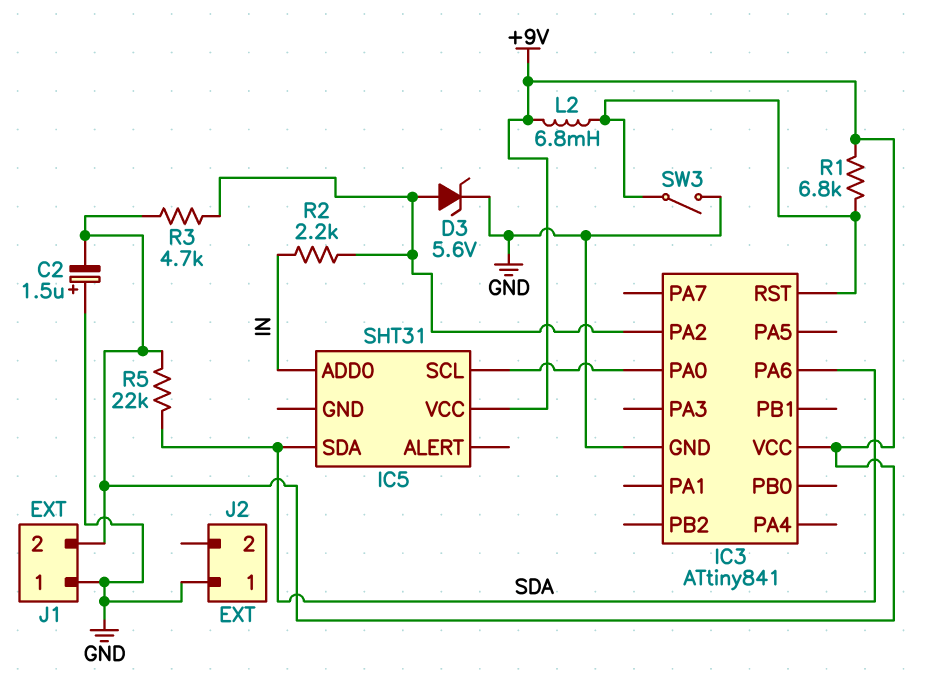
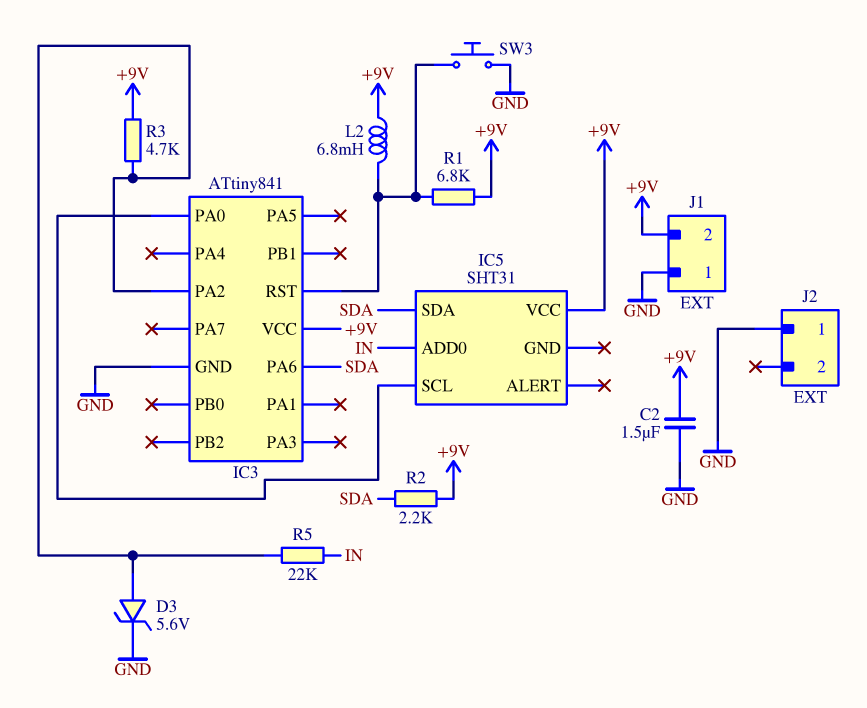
C2: 1.5uF (plus GND, minus +9V) -> 1.5uF (+9V, GND)
R2: 2.2k (IC3/PA2, IN) -> 2.2k (+9V, SDA)
R5: 22k (+9V, SDA) -> 22k (IC3/PA2, IN)
SW3: switch (GND, IC3/RST) -> button (GND, IC3/RST)

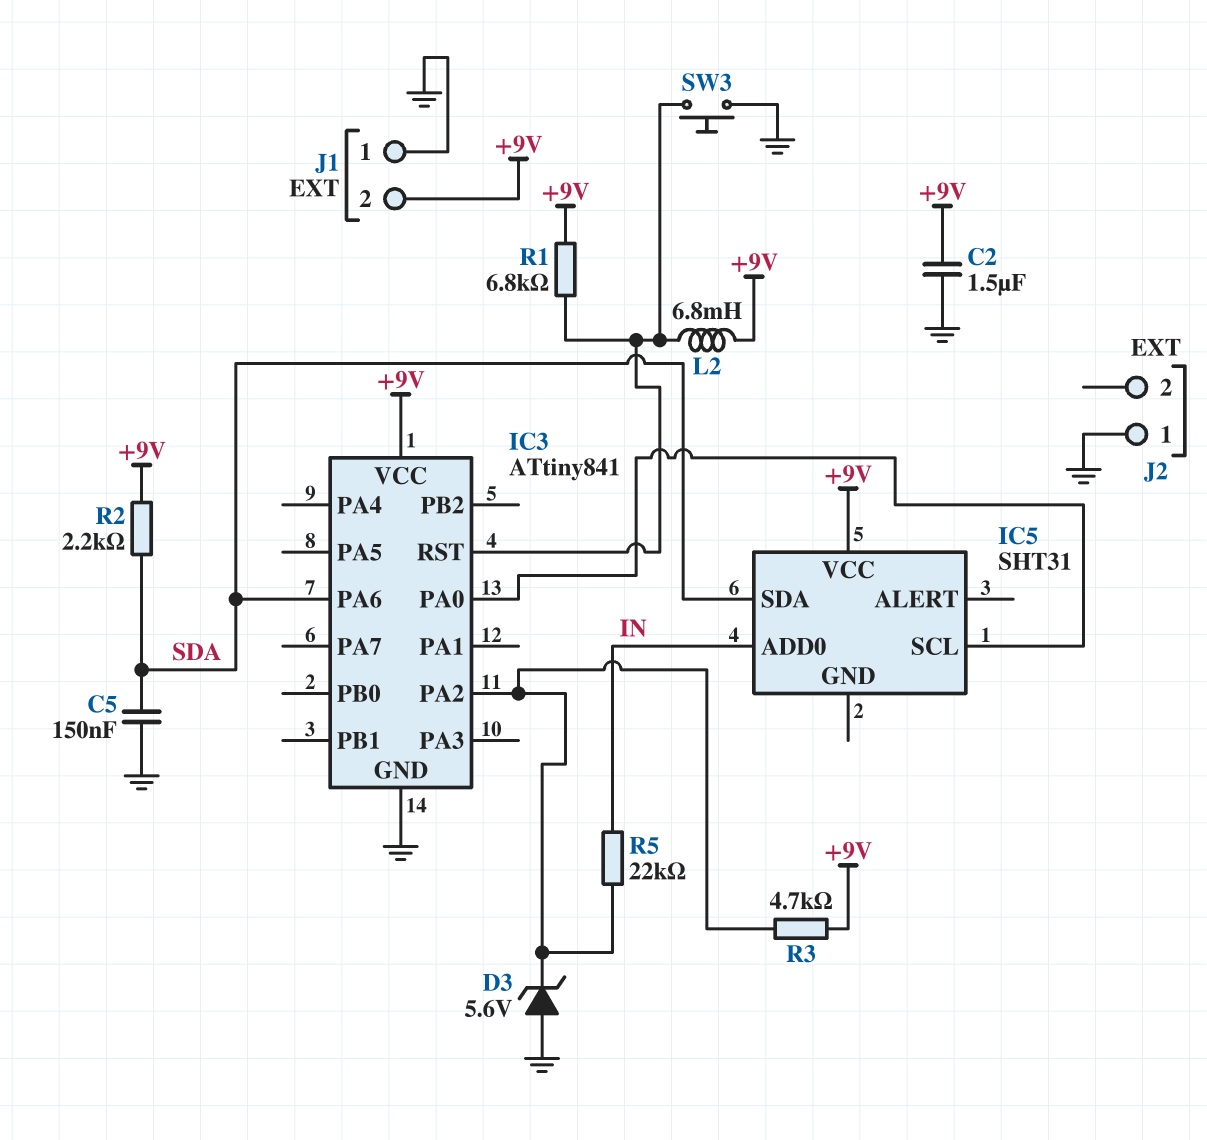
C5: none -> 150nF (GND, SDA)
D3: zener 5.6V (A IC3/PA2, K GND) -> zener 5.6V (A GND, K IC3/PA2)

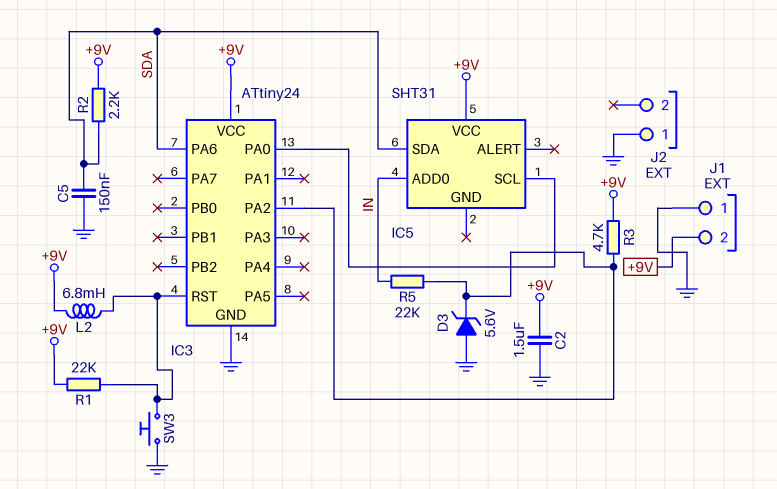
IC3: ATtiny841 -> ATtiny24
R1: 6.8k (+9V, IC3/RST) -> 22k (+9V, IC3/RST)

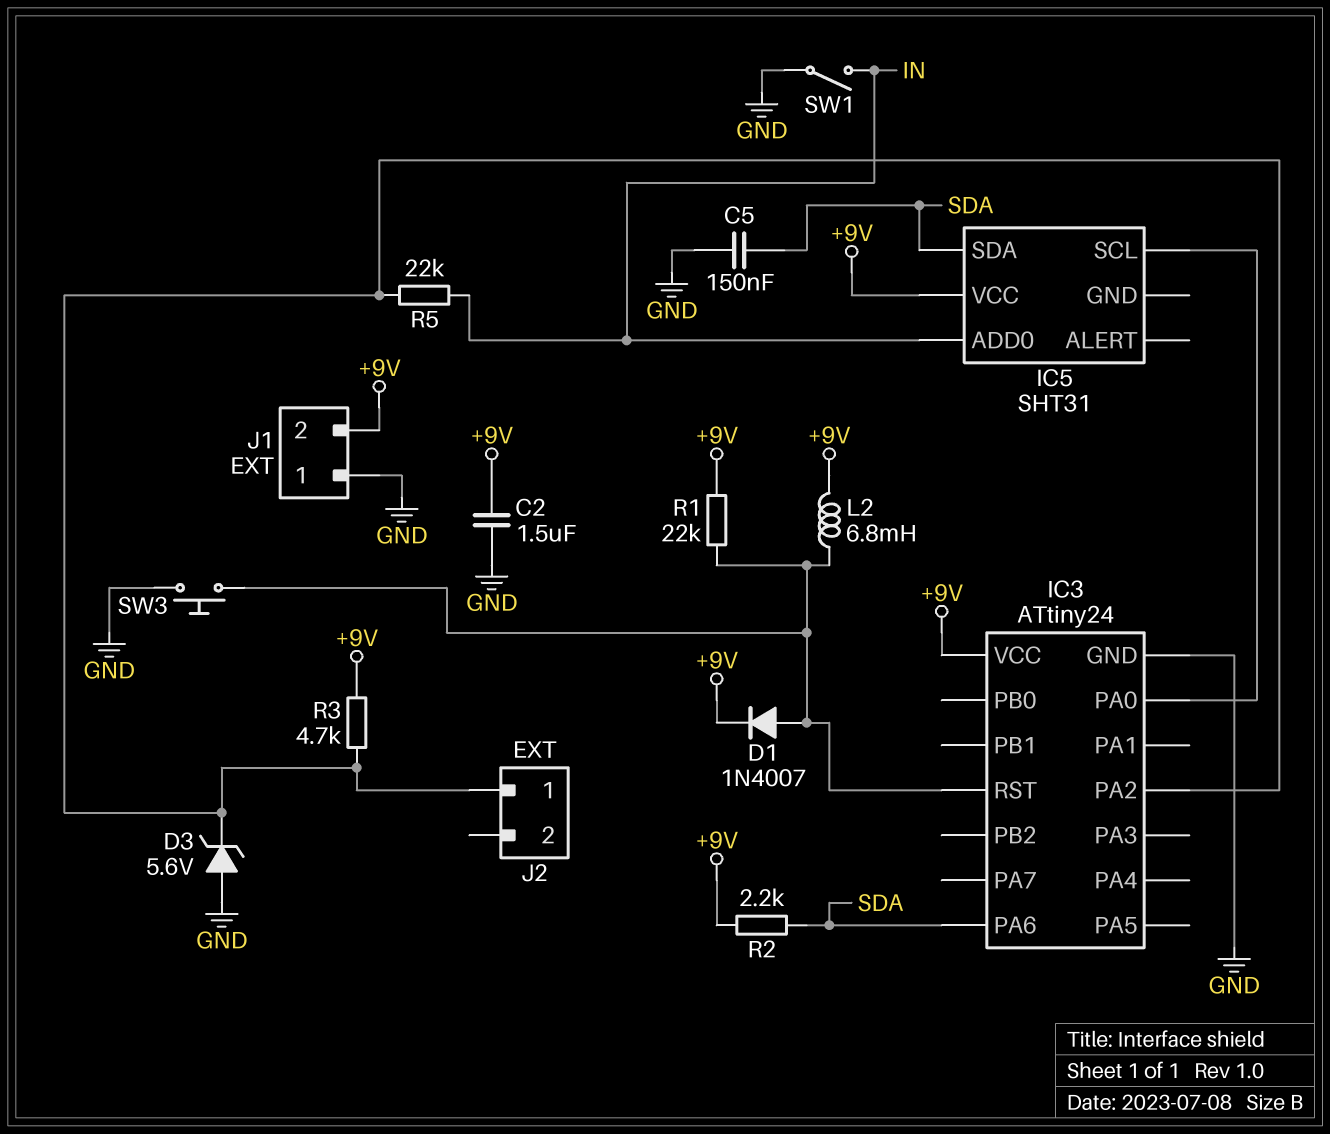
D1: none -> diode 1N4007 (A IC3/RST, K +9V)
J2 pin 1: GND -> IC3/PA2
SW1: none -> switch (GND, IN)

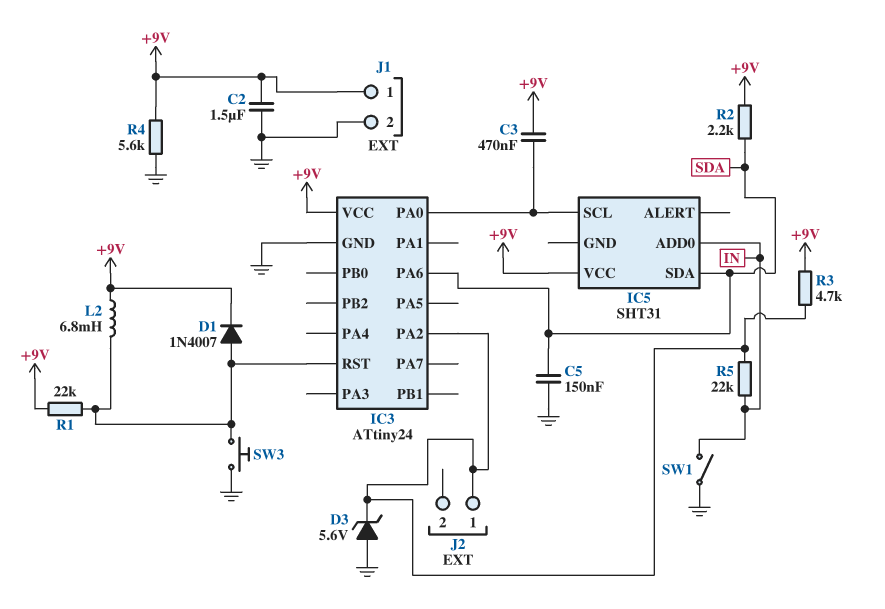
C3: none -> 470nF (+9V, IC3/PA0)
J1 pin 1: GND -> +9V
J1 pin 2: +9V -> GND
R4: none -> 5.6k (+9V, GND)

